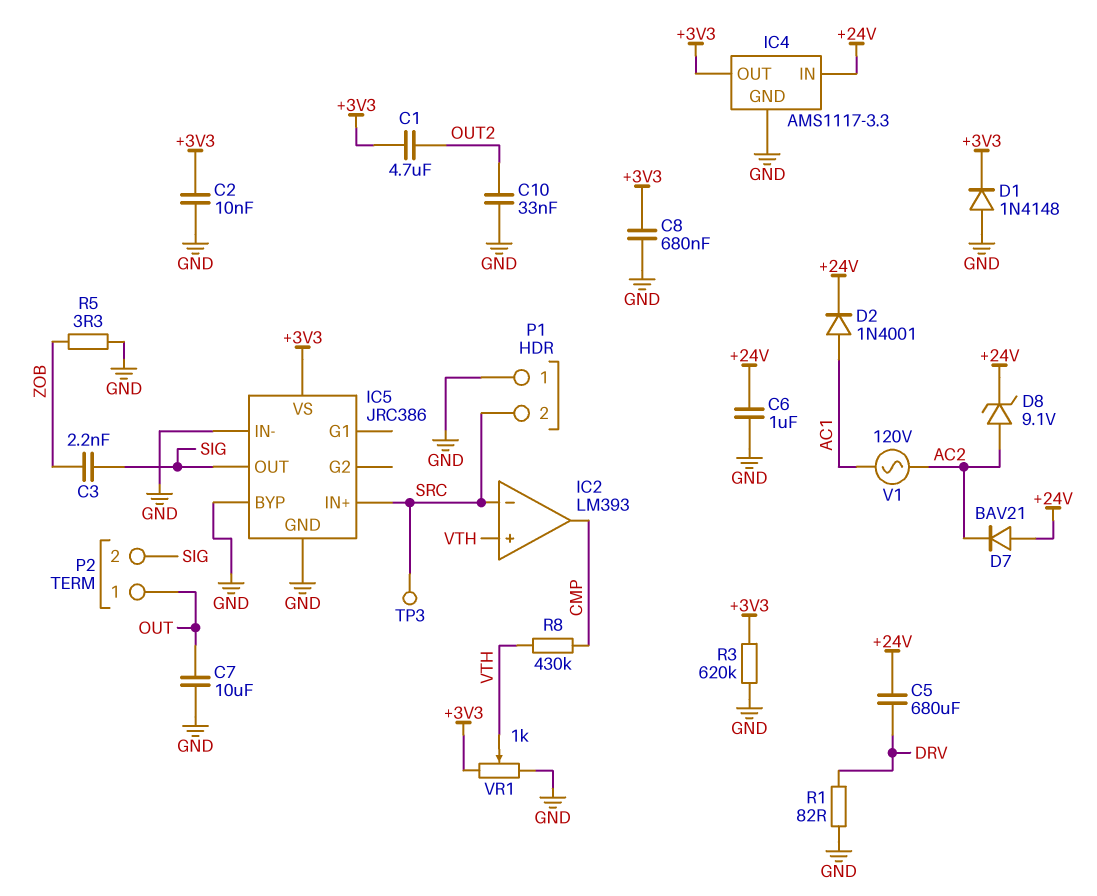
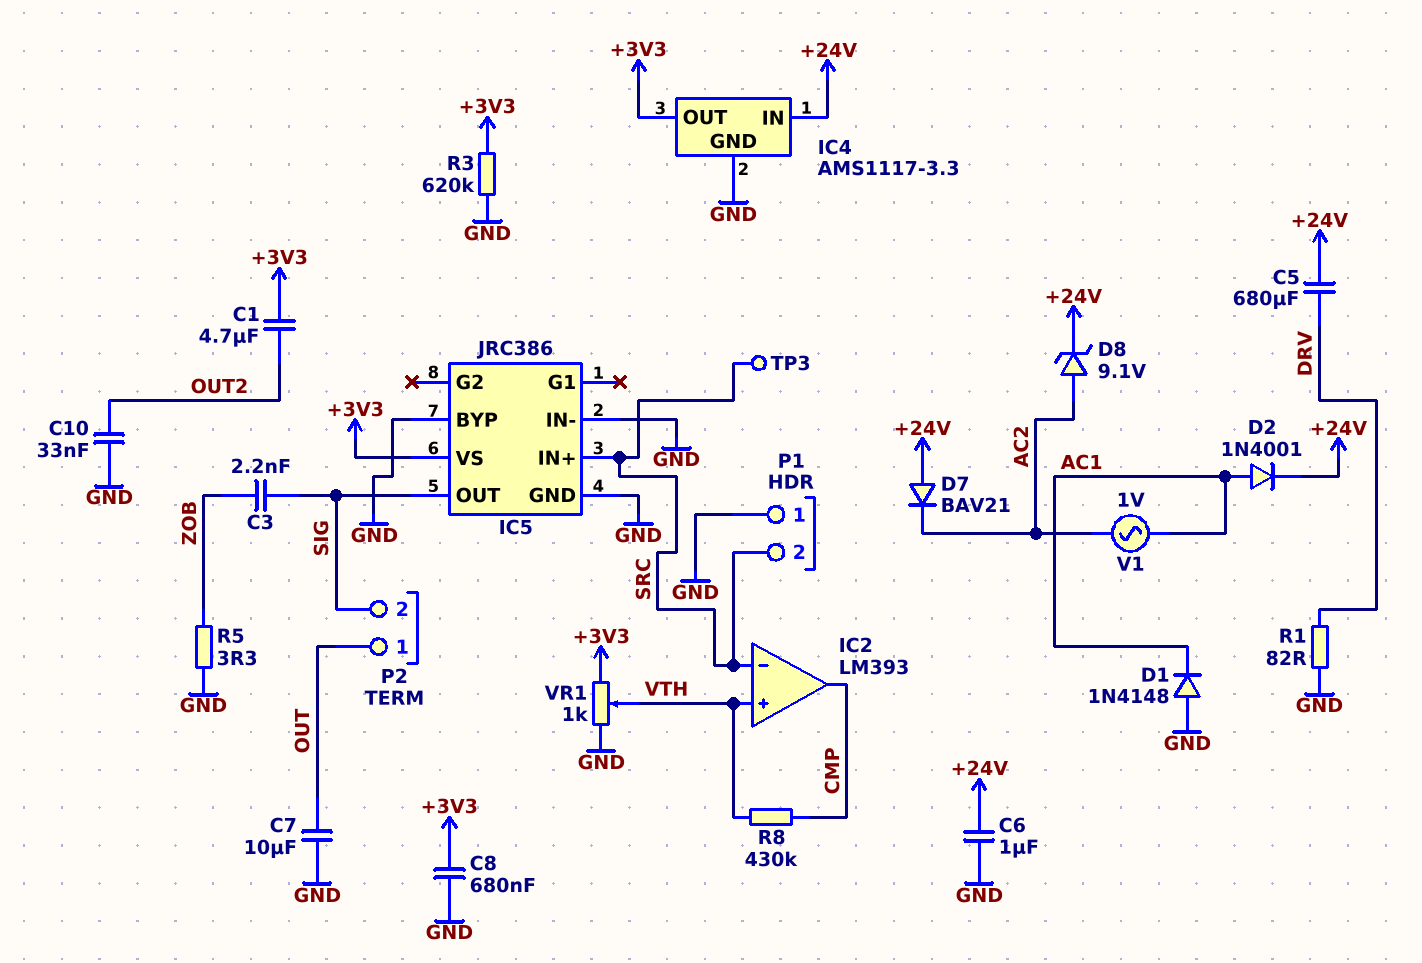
C2: 10nF (+3V3, GND) -> none
D1: diode 1N4148 (A GND, K +3V3) -> diode 1N4148 (A GND, K AC1)
V1: AC 120V (AC1, AC2) -> AC 1V (AC1, AC2)

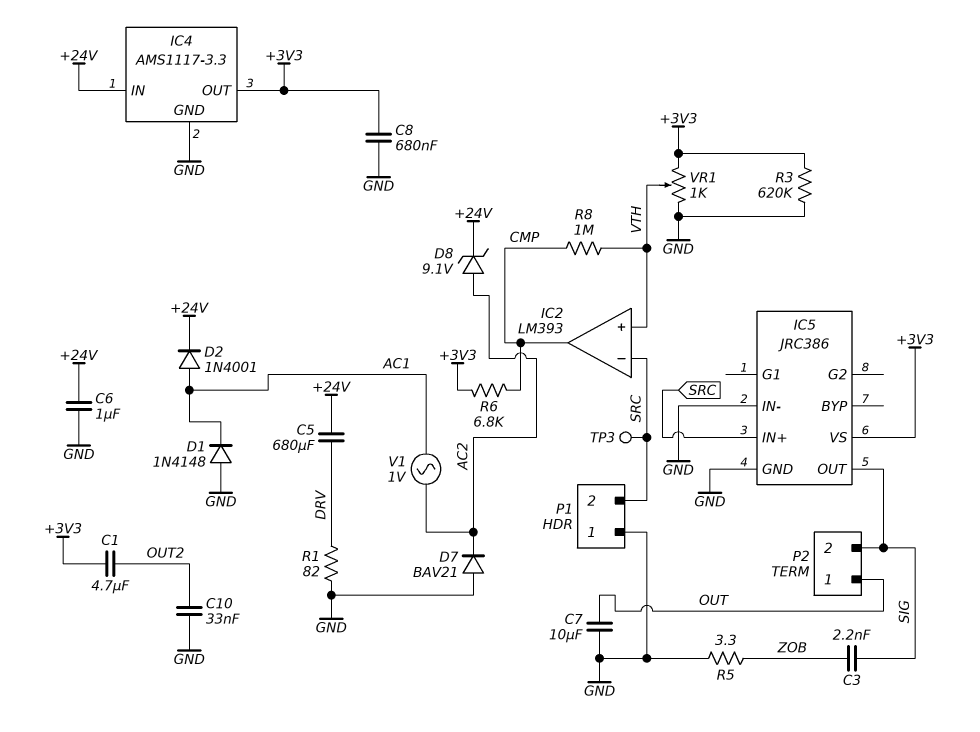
D7: diode BAV21 (A +24V, K AC2) -> diode BAV21 (A GND, K AC2)
IC5 pin BYP: GND -> none
R6: none -> 6.8k (+3V3, CMP)
R8: 430k (CMP, VTH) -> 1M (CMP, VTH)

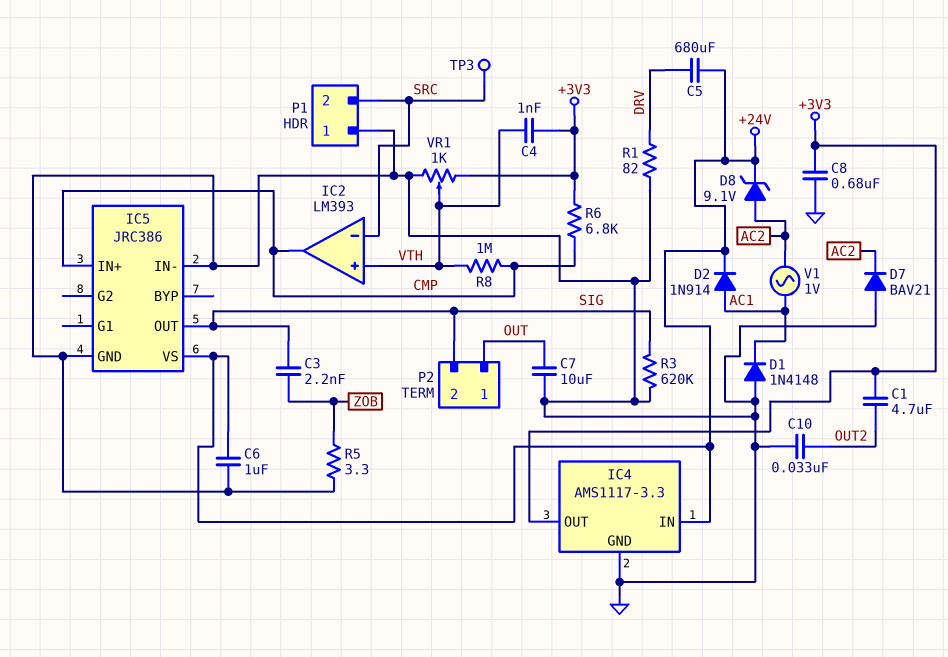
C4: none -> 1nF (+3V3, VTH)
D2: diode 1N4001 (A AC1, K +24V) -> diode 1N914 (A AC1, K +24V)
IC5 pin IN+: SRC -> CMP
IC5 pin VS: +3V3 -> +24V
R3: 620k (+3V3, GND) -> 620k (GND, SIG)

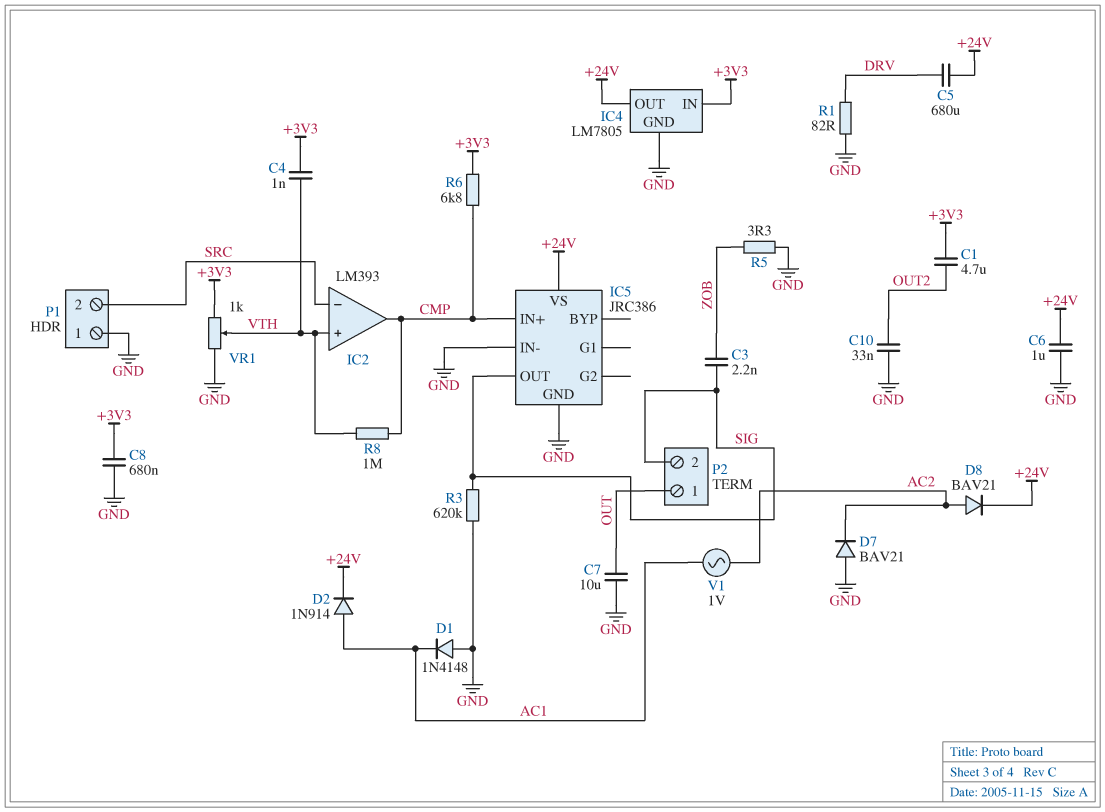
D8: zener 9.1V (A AC2, K +24V) -> diode BAV21 (A AC2, K +24V)
IC4: AMS1117-3.3 -> LM7805
IC4 pin IN: +24V -> +3V3
IC4 pin OUT: +3V3 -> +24V
TP3: test point (SRC) -> none

